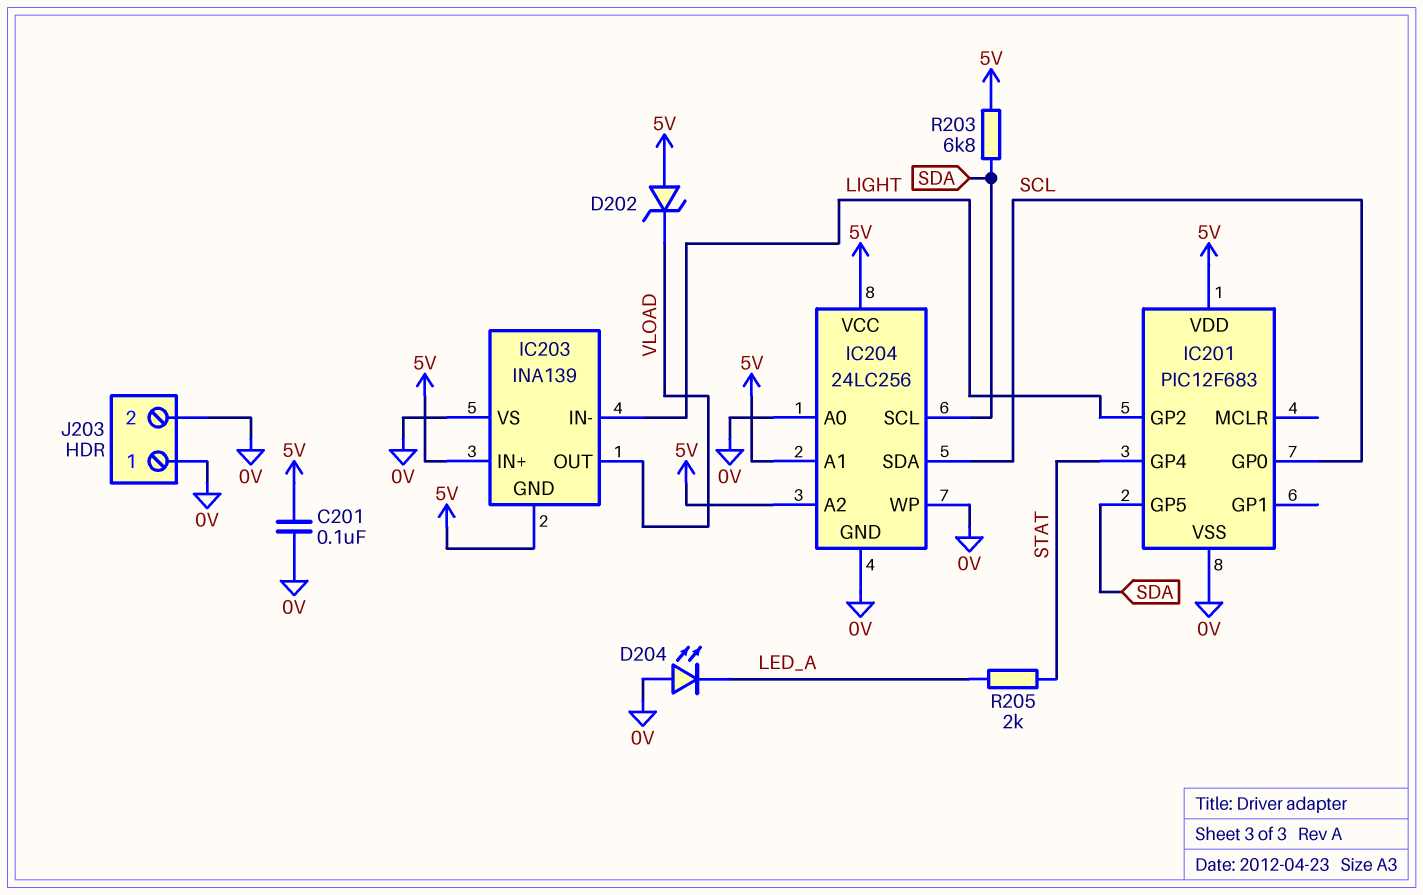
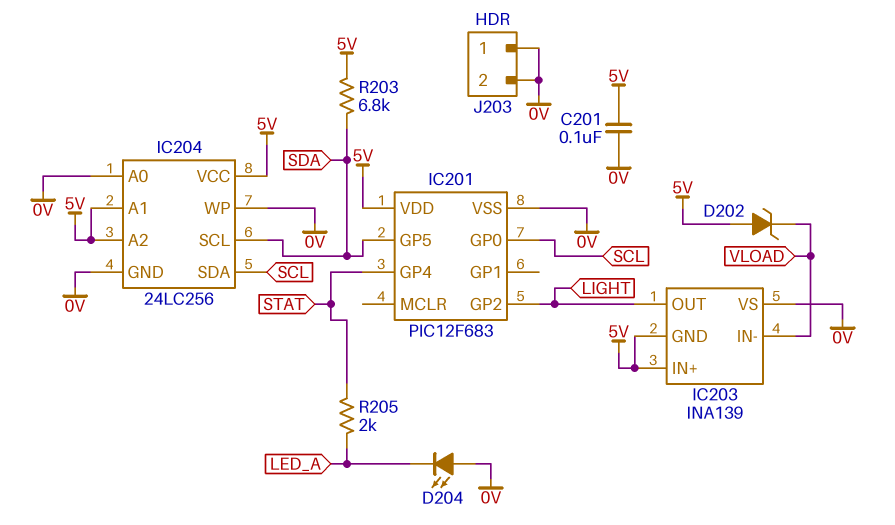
IC203 pin IN-: LIGHT -> VLOAD
IC203 pin OUT: VLOAD -> LIGHT

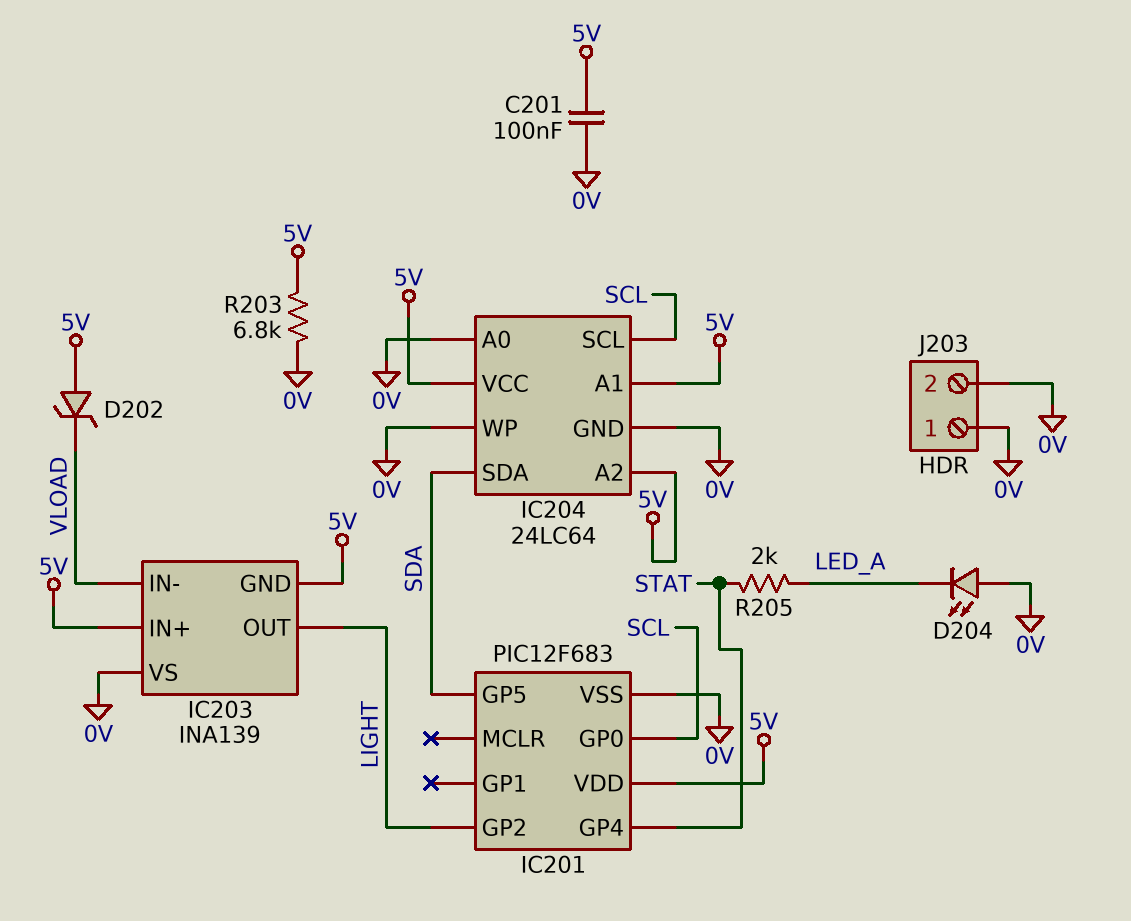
IC204: 24LC256 -> 24LC64
IC204 pin SCL: SDA -> SCL
IC204 pin SDA: SCL -> SDA
R203: 6.8k (5V, SDA) -> 6.8k (0V, 5V)

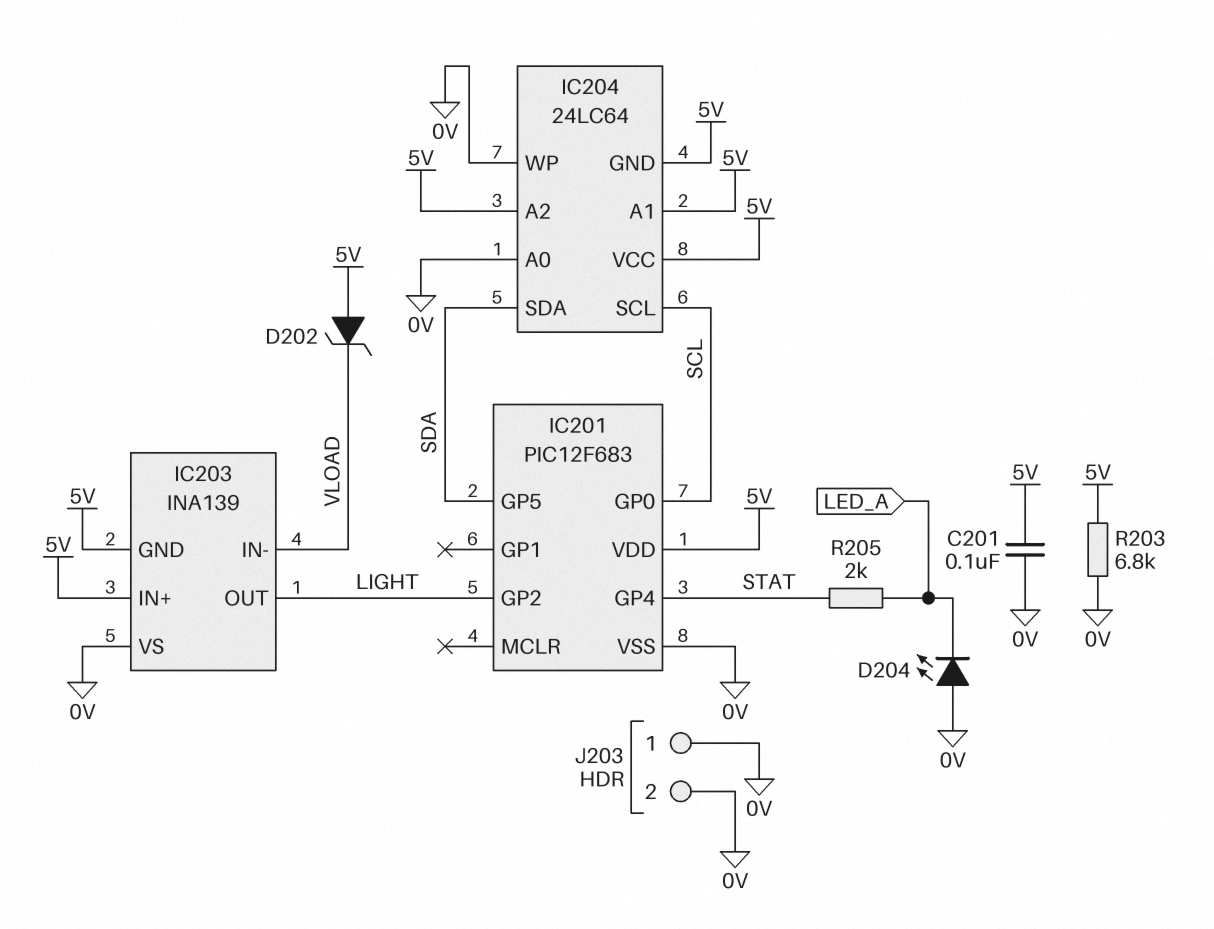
IC204 pin GND: 0V -> 5V

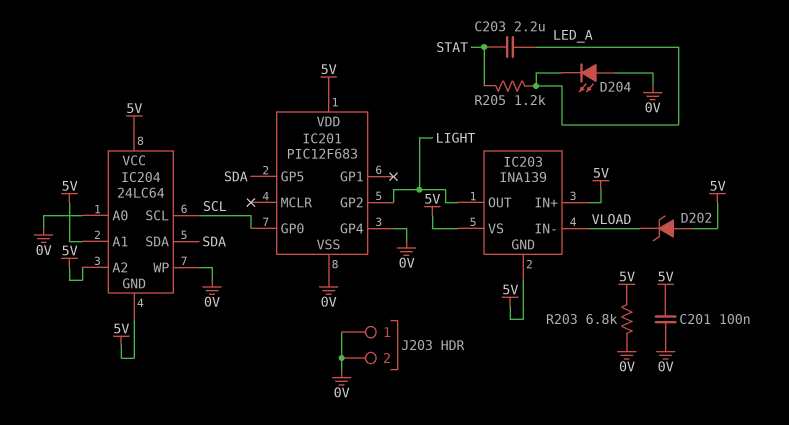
C203: none -> 2.2uF (LED_A, STAT)
IC201 pin GP4: STAT -> 0V
IC203 pin VS: 0V -> 5V
R205: 2k (LED_A, STAT) -> 1.2k (LED_A, STAT)

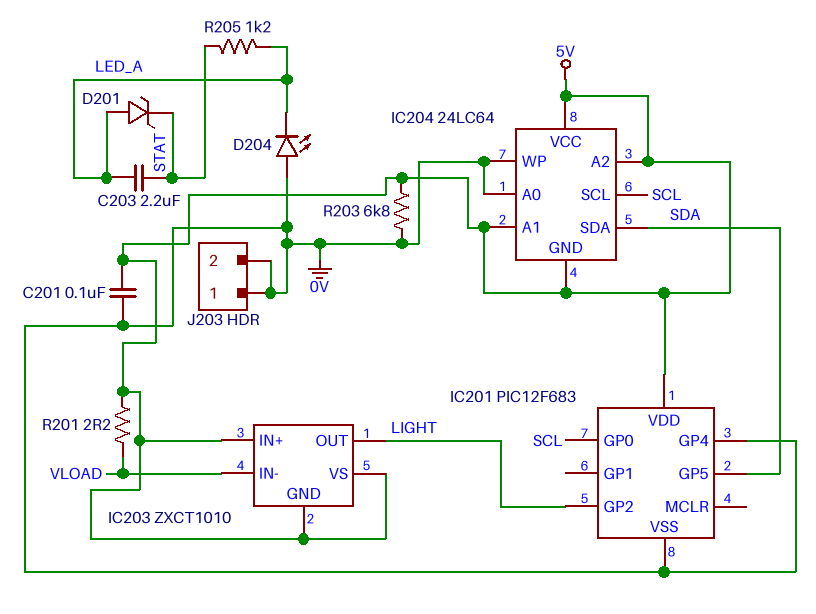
D201: none -> zener (A LED_A, K STAT)
D202: zener (A 5V, K VLOAD) -> none
IC203: INA139 -> ZXCT1010
R201: none -> 2.2 (5V, VLOAD)

